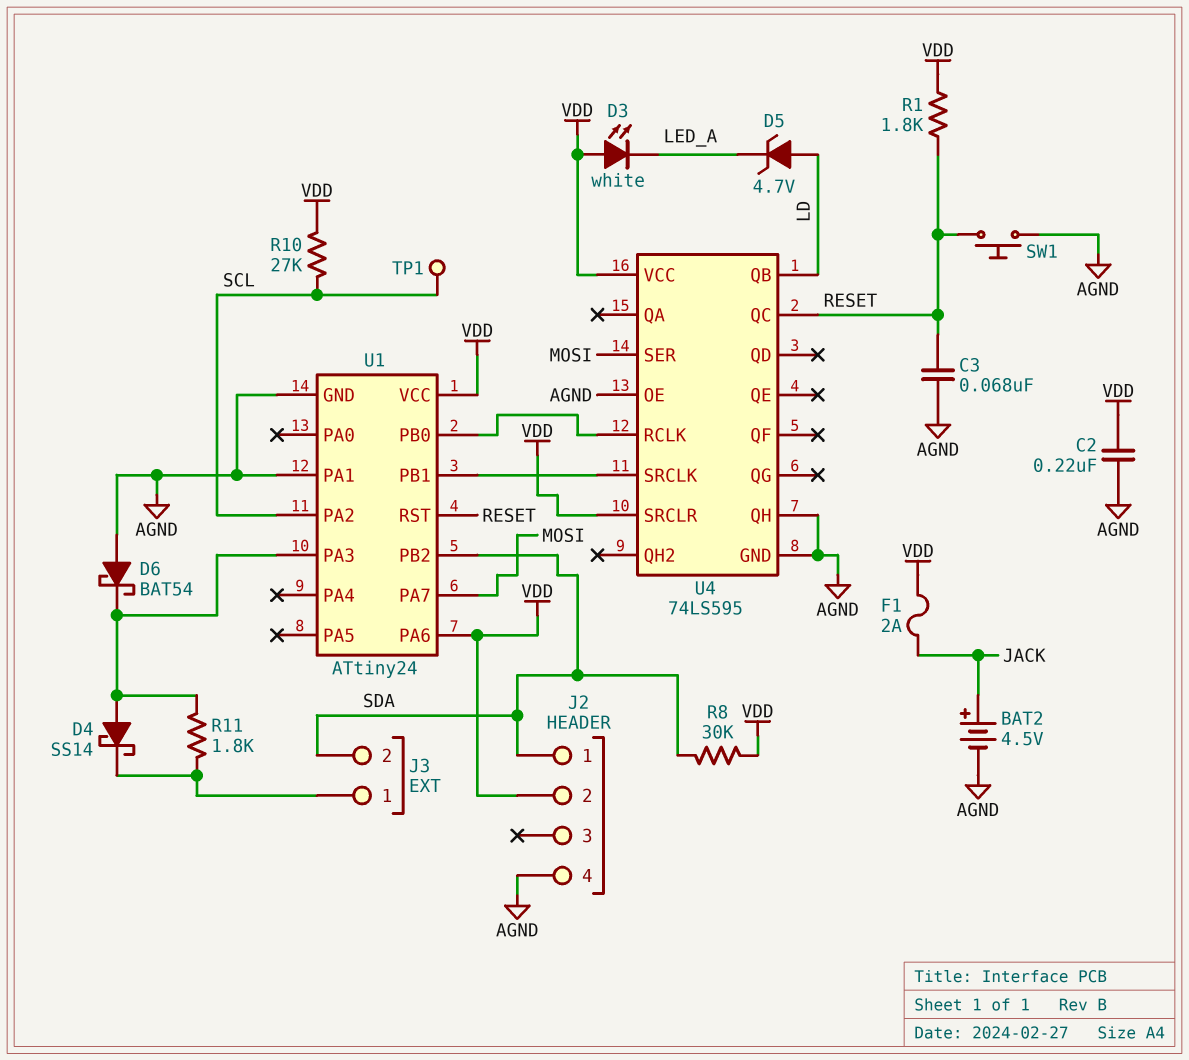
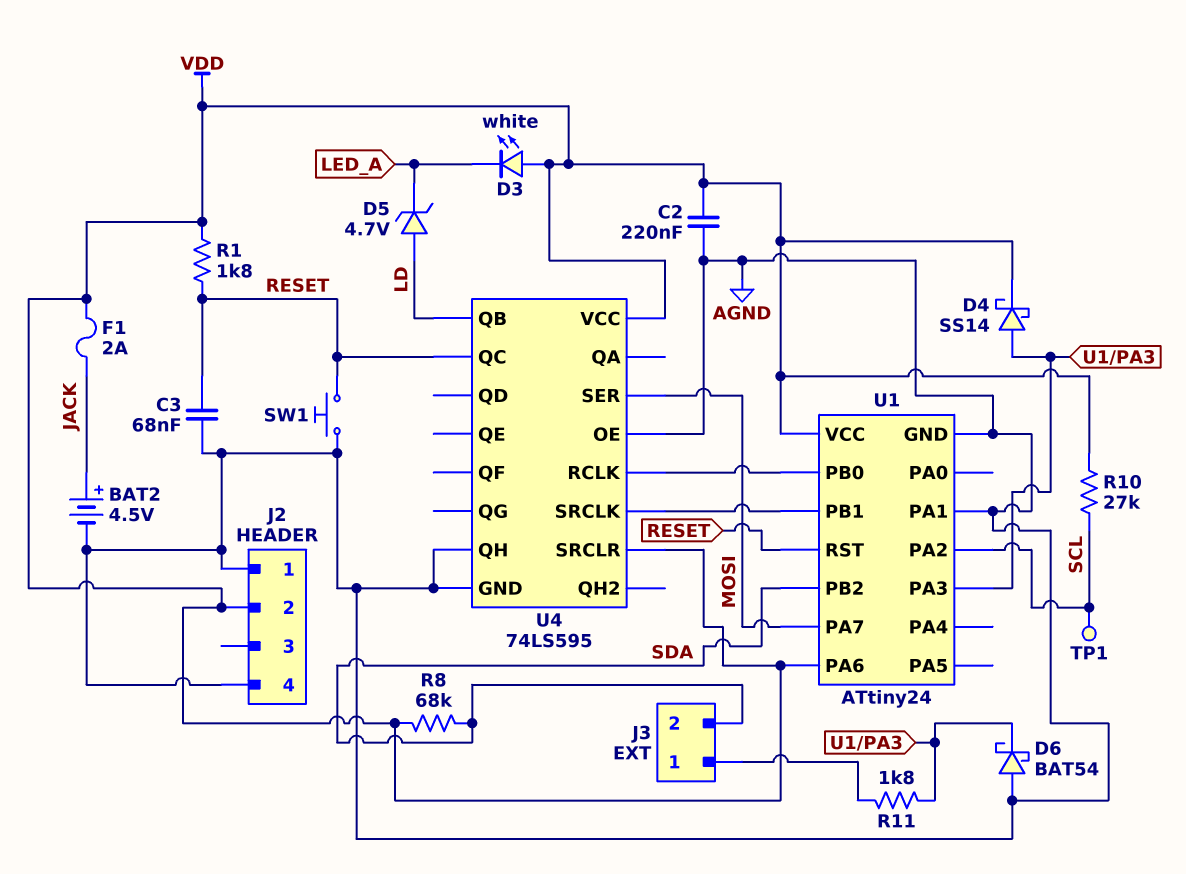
D4: schottky SS14 (A U1/PA3, K J3/1) -> schottky SS14 (A U1/PA3, K VDD)
J2 pin 1: SDA -> AGND
R8: 30k (SDA, VDD) -> 68k (SDA, VDD)

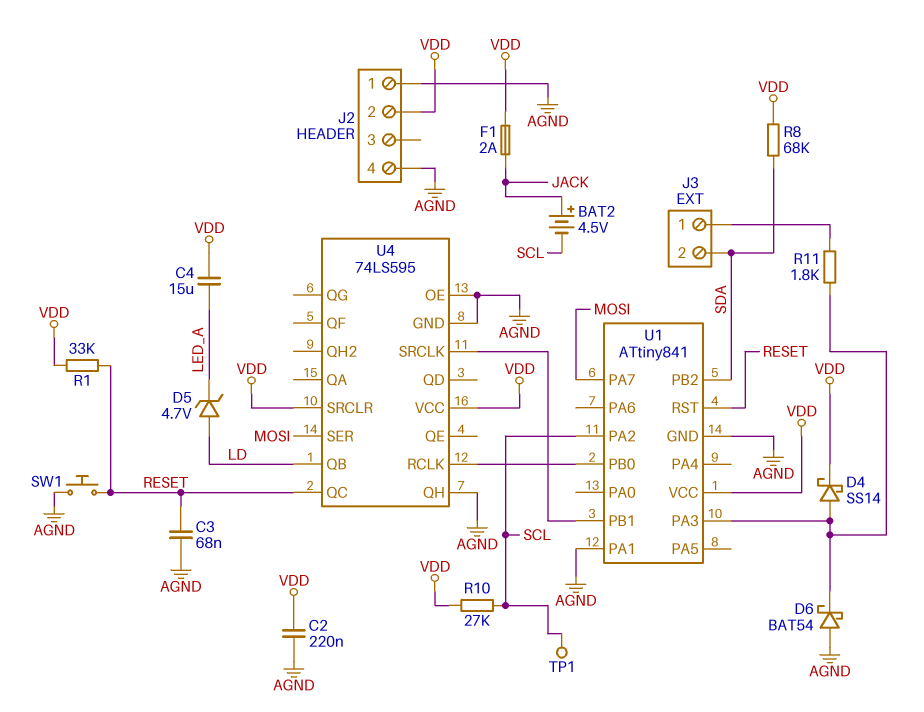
BAT2: 4.5V (plus JACK, minus AGND) -> 4.5V (plus JACK, minus SCL)
C4: none -> 15uF (LED_A, VDD)
D3: LED white (A VDD, K LED_A) -> none
R1: 1.8k (RESET, VDD) -> 33k (RESET, VDD)
U1: ATtiny24 -> ATtiny841
U1 pin PA6: VDD -> none

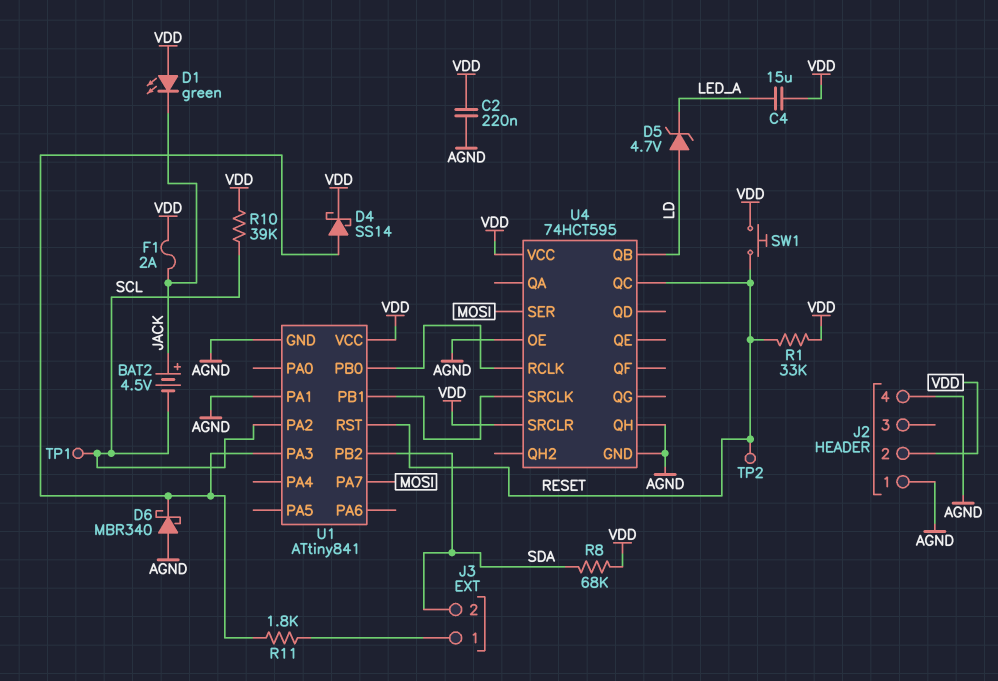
C3: 68nF (AGND, RESET) -> none
D1: none -> LED green (A VDD, K JACK)
D6: schottky BAT54 (A AGND, K U1/PA3) -> schottky MBR340 (A AGND, K U1/PA3)
R10: 27k (SCL, VDD) -> 39k (SCL, VDD)
SW1: button (AGND, RESET) -> button (RESET, VDD)
TP2: none -> test point (RESET)
U4: 74LS595 -> 74HCT595

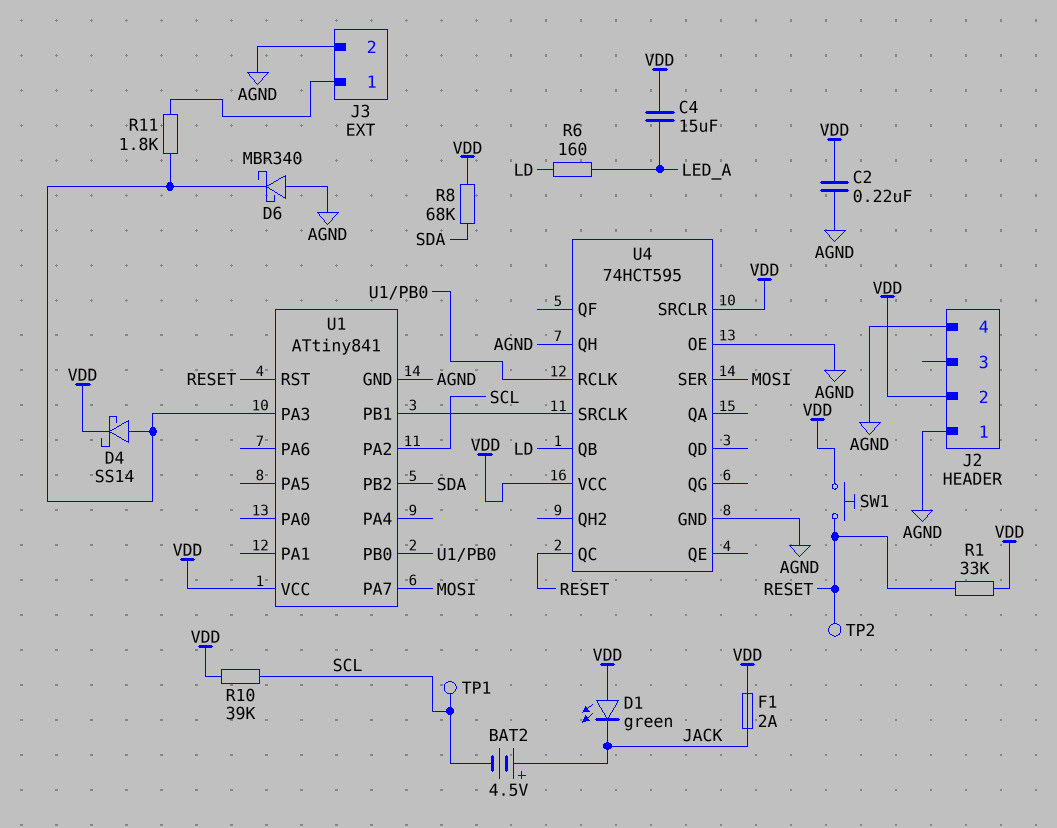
D5: zener 4.7V (A LD, K LED_A) -> none
J3 pin 2: SDA -> AGND
R6: none -> 160 (LD, LED_A)
U1 pin PA1: AGND -> none

